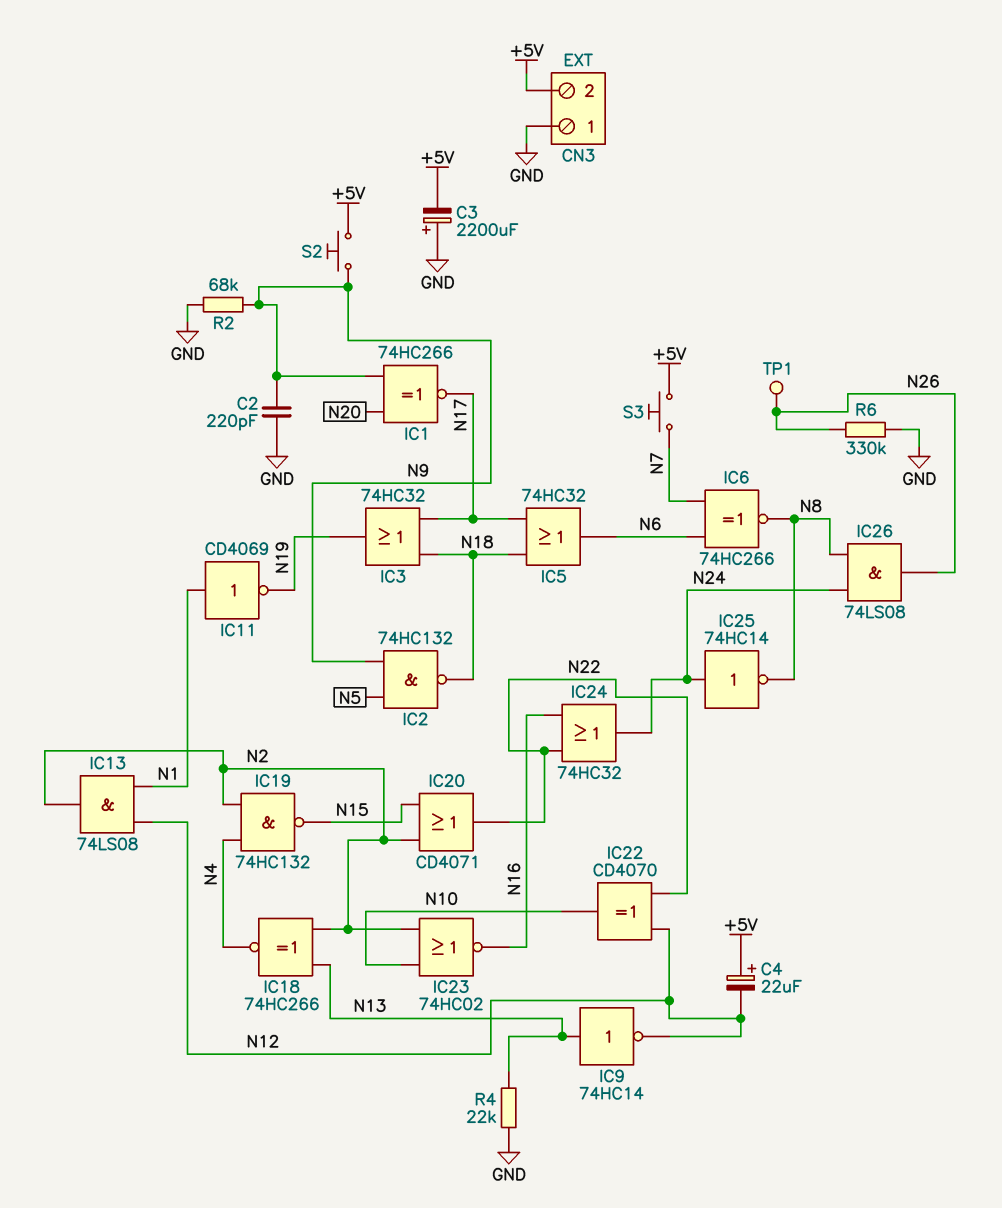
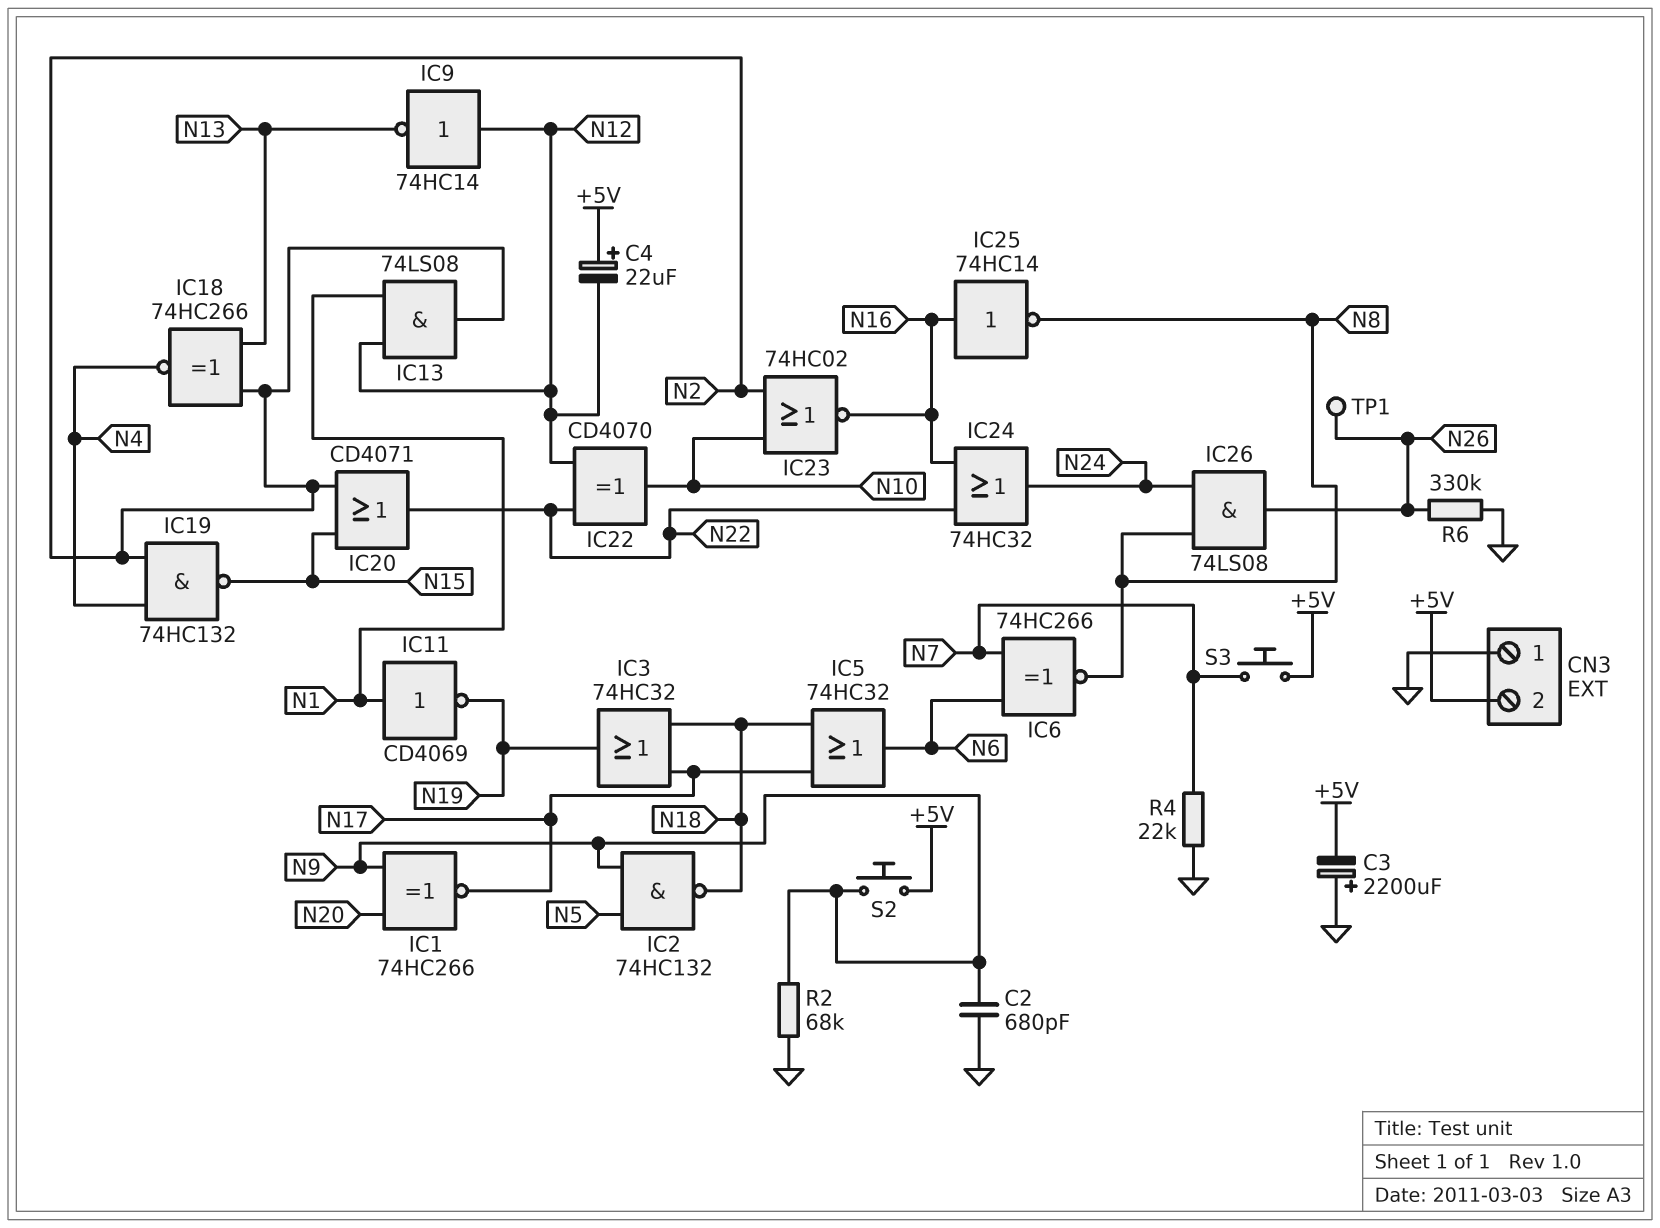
C2: 220pF (GND, N9) -> 680pF (GND, N9)
IC9: NOT 74HC14 (in N13, out N12) -> NOT 74HC14 (in N12, out N13)
IC25: NOT 74HC14 (in N24, out N8) -> NOT 74HC14 (in N16, out N8)
R4: 22k (GND, N13) -> 22k (GND, N7)

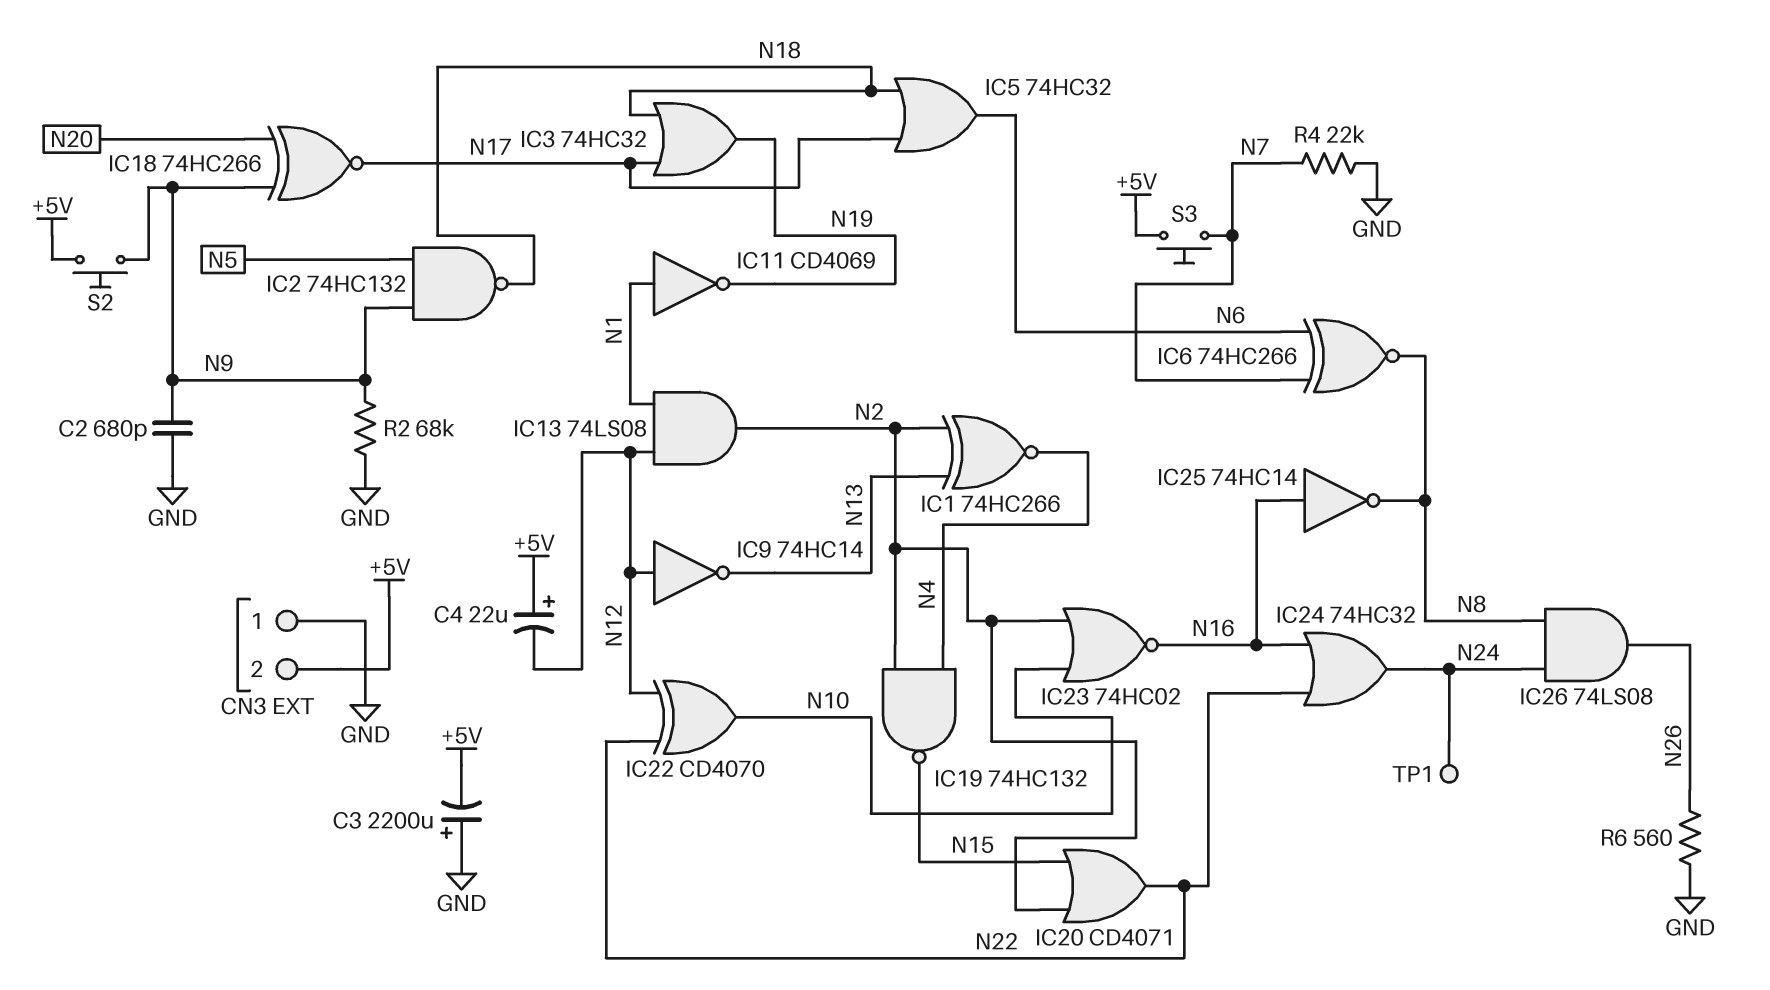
IC1: XNOR 74HC266 (in N9, in N20, out N17) -> XNOR 74HC266 (in N2, in N13, out N4)
IC18: XNOR 74HC266 (in N2, in N13, out N4) -> XNOR 74HC266 (in N9, in N20, out N17)
R6: 330k (GND, N26) -> 560 (GND, N26)
TP1: test point (N26) -> test point (N24)

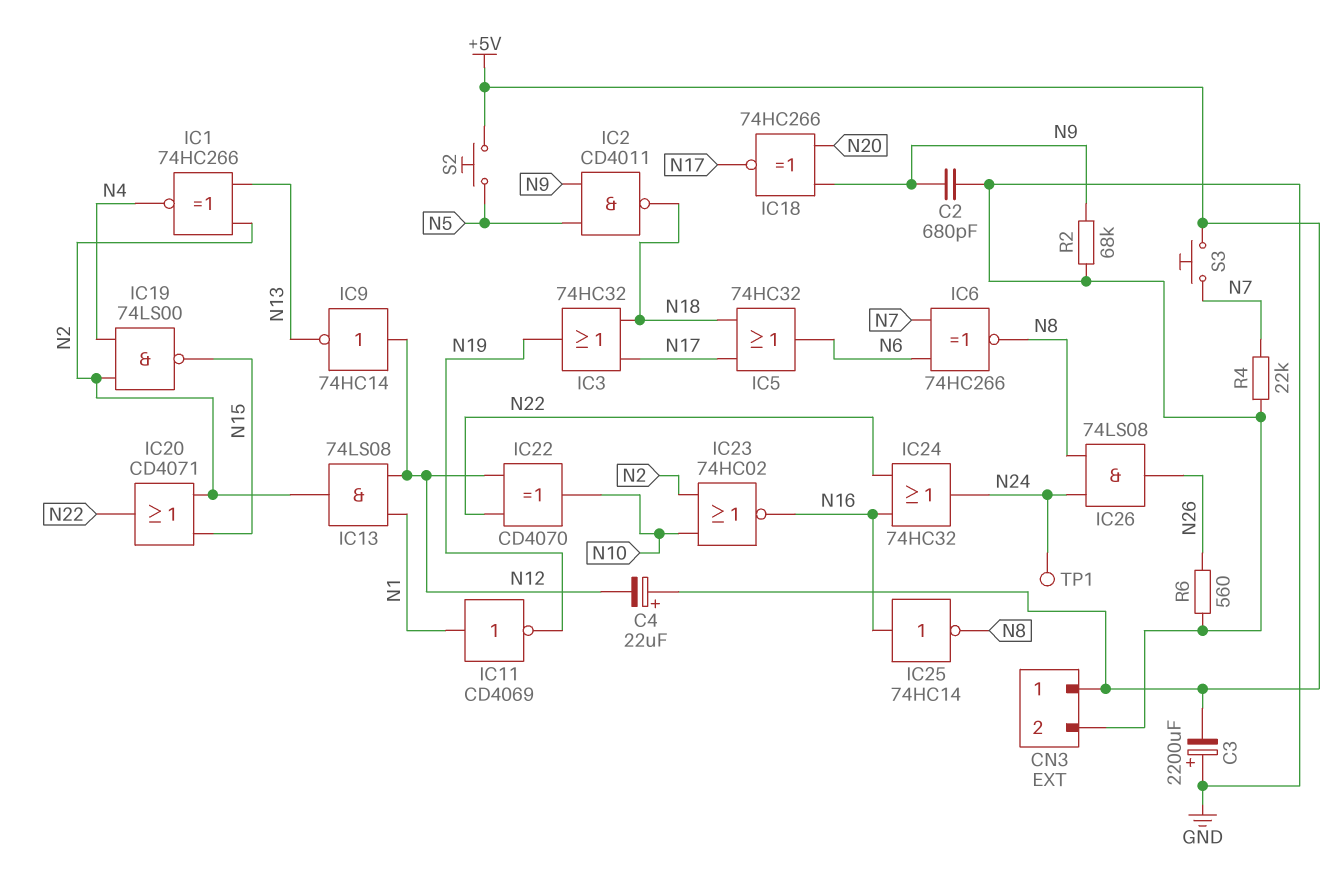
CN3 pin 1: GND -> +5V
CN3 pin 2: +5V -> GND
IC2: NAND 74HC132 (in N5, in N9, out N18) -> NAND CD4011 (in N5, in N9, out N18)
IC19: NAND 74HC132 (in N2, in N4, out N15) -> NAND 74LS00 (in N2, in N4, out N15)
S2: button (+5V, N9) -> button (+5V, N5)

